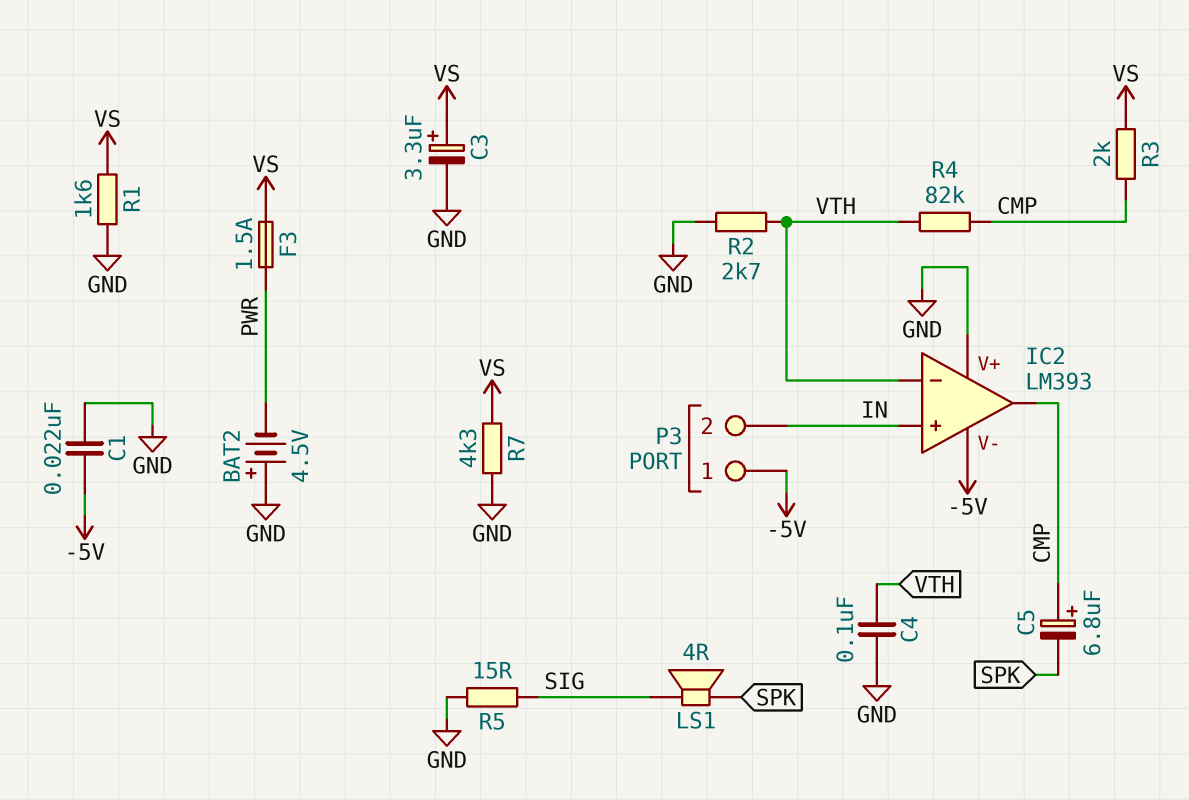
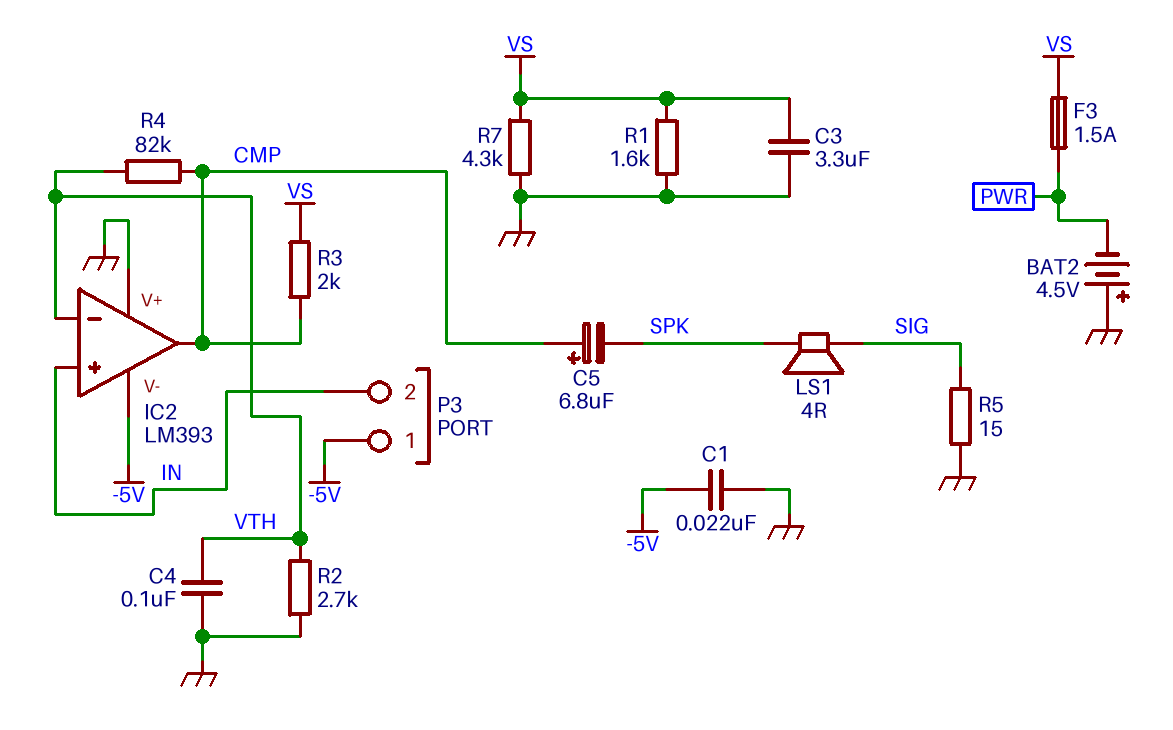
C3: 3.3uF (plus VS, minus GND) -> 3.3uF (GND, VS)

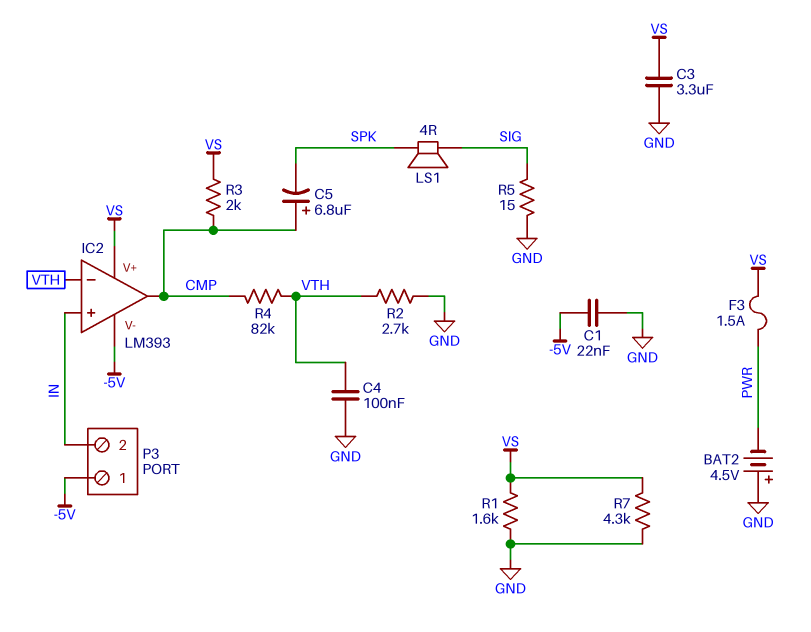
IC2 pin V+: GND -> VS

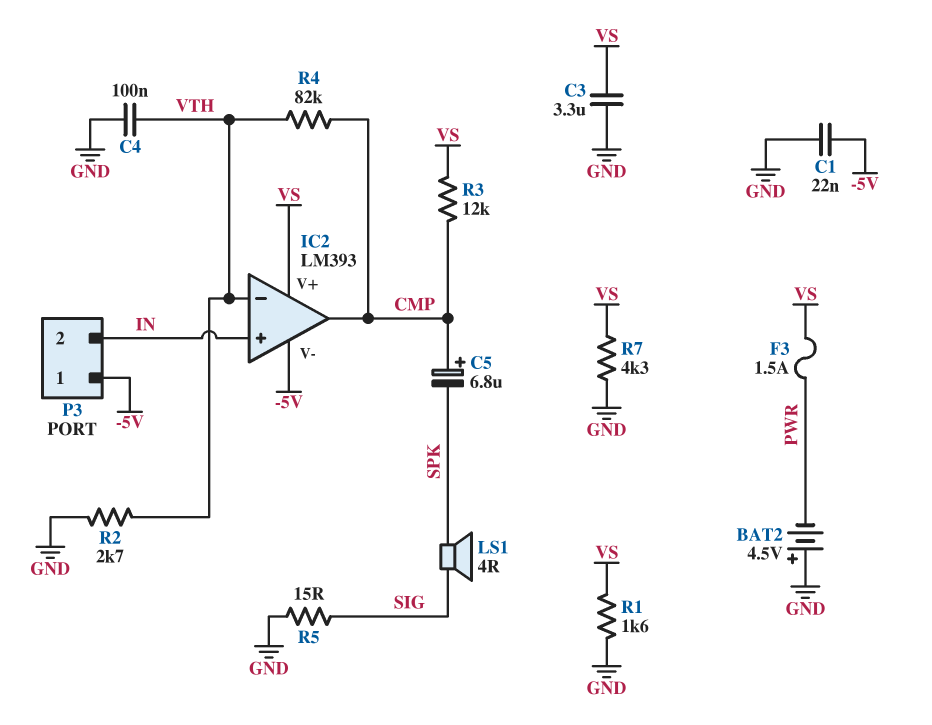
R3: 2k (CMP, VS) -> 12k (CMP, VS)

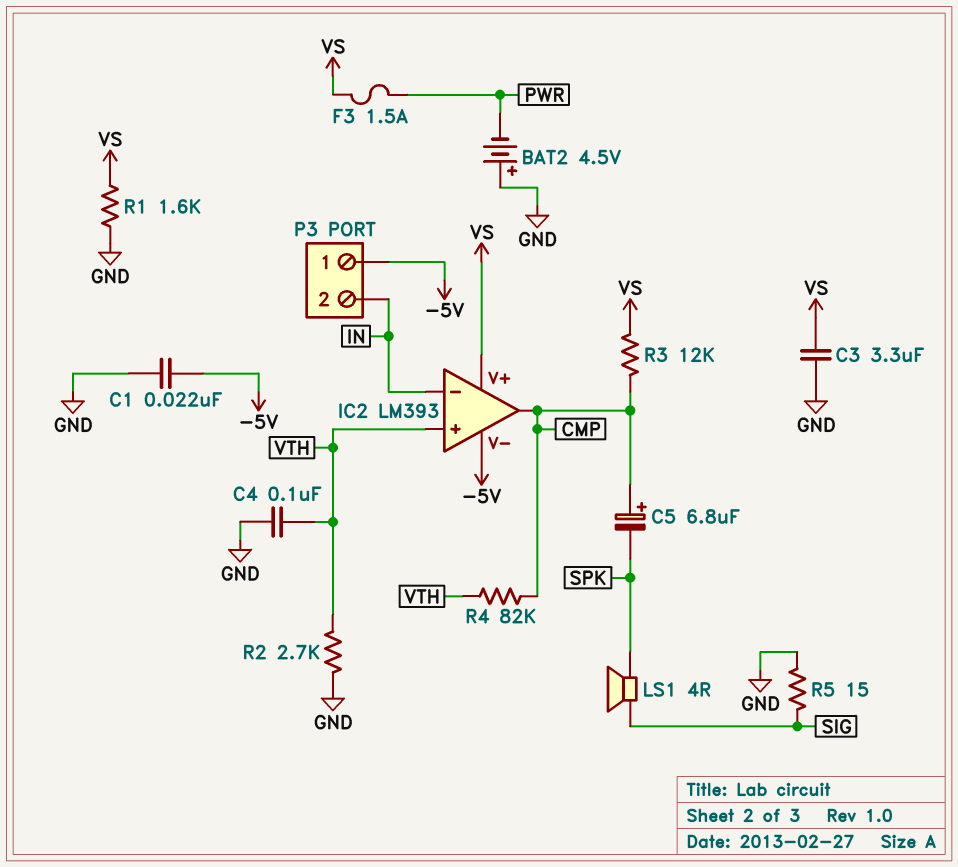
IC2 pin in+: IN -> VTH
IC2 pin in-: VTH -> IN
R7: 4.3k (GND, VS) -> none

